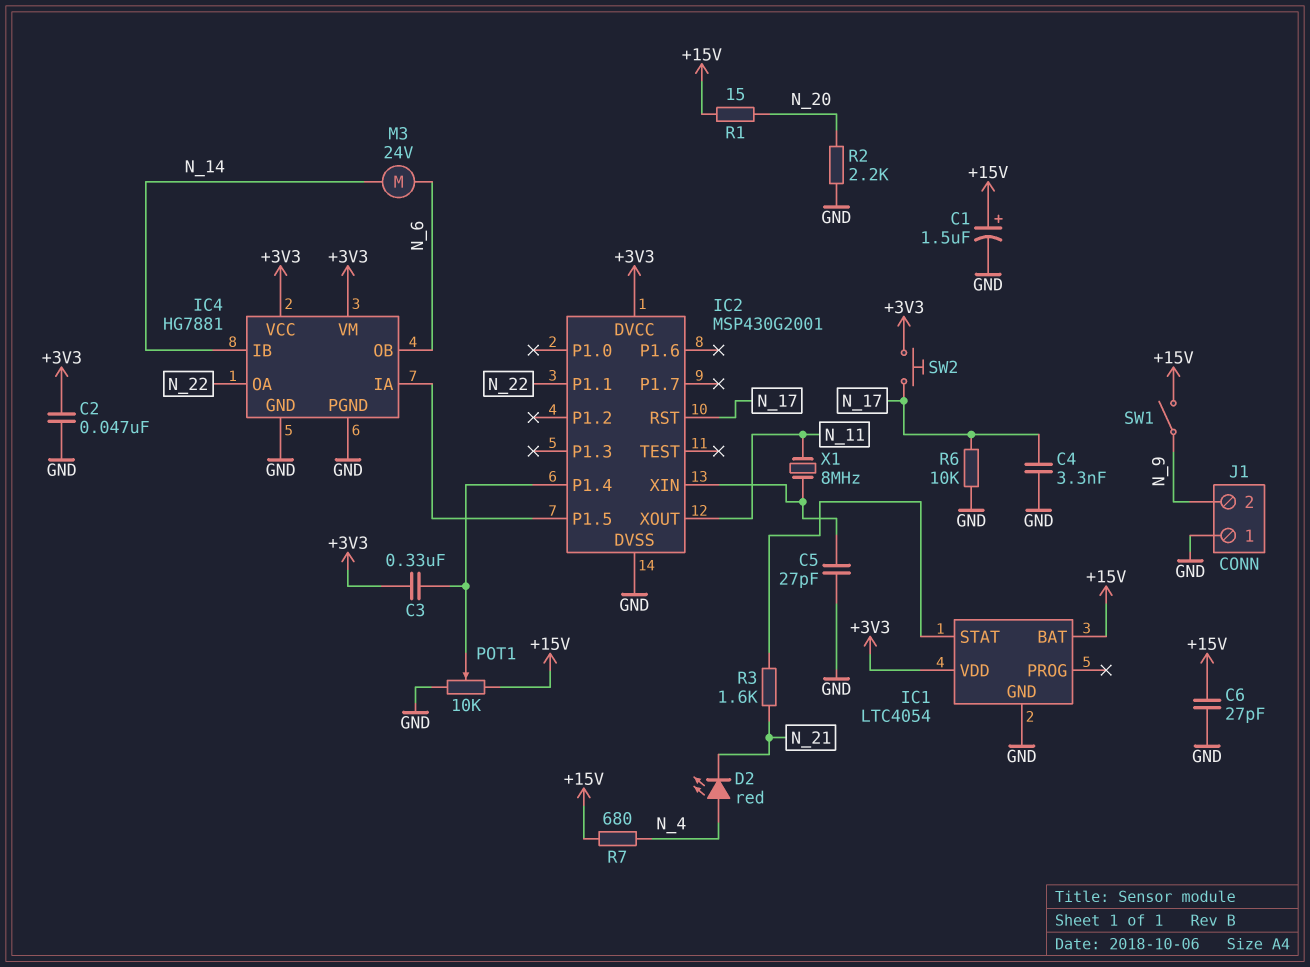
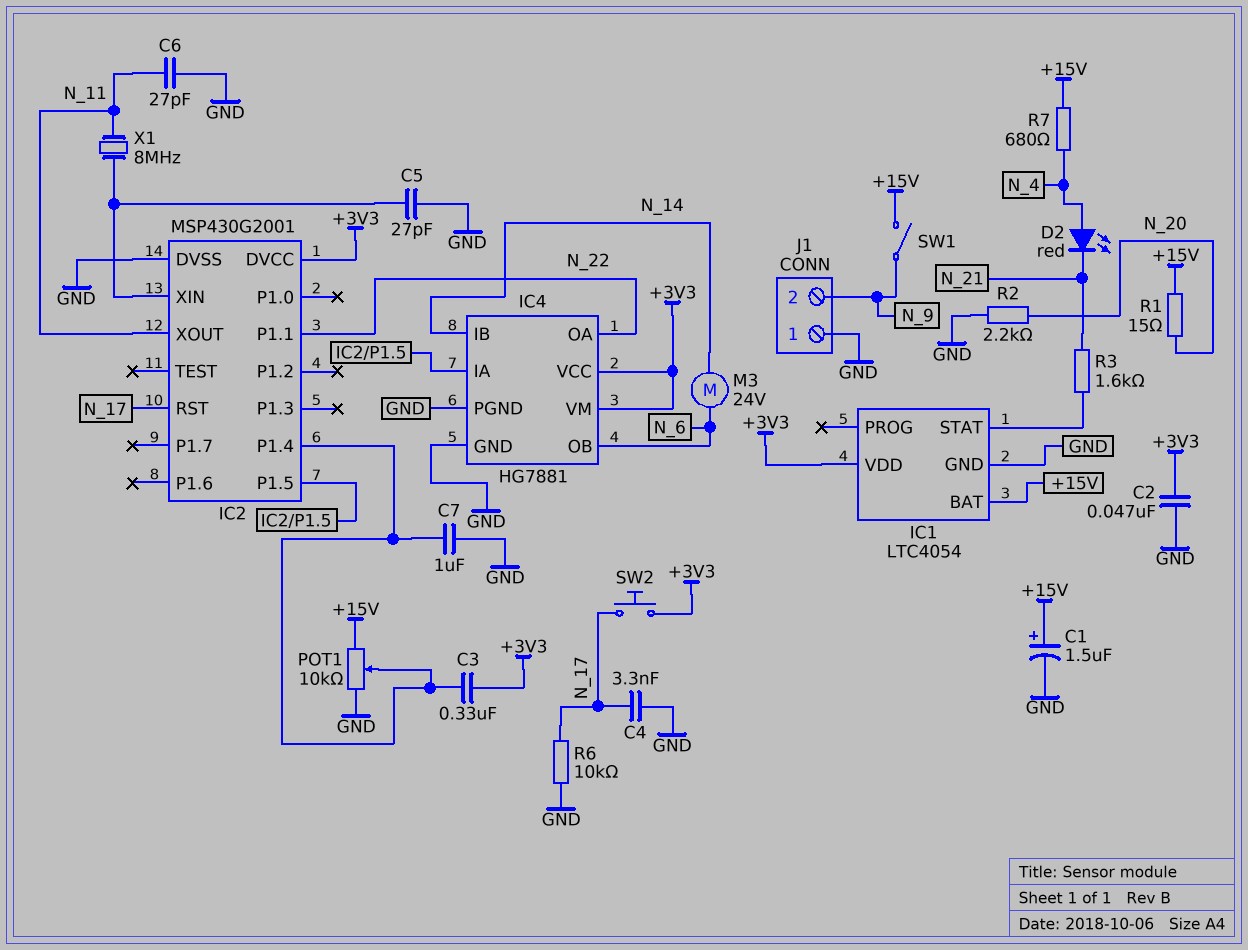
C6: 27pF (+15V, GND) -> 27pF (GND, N_11)
C7: none -> 1uF (GND, IC2/P1.4)

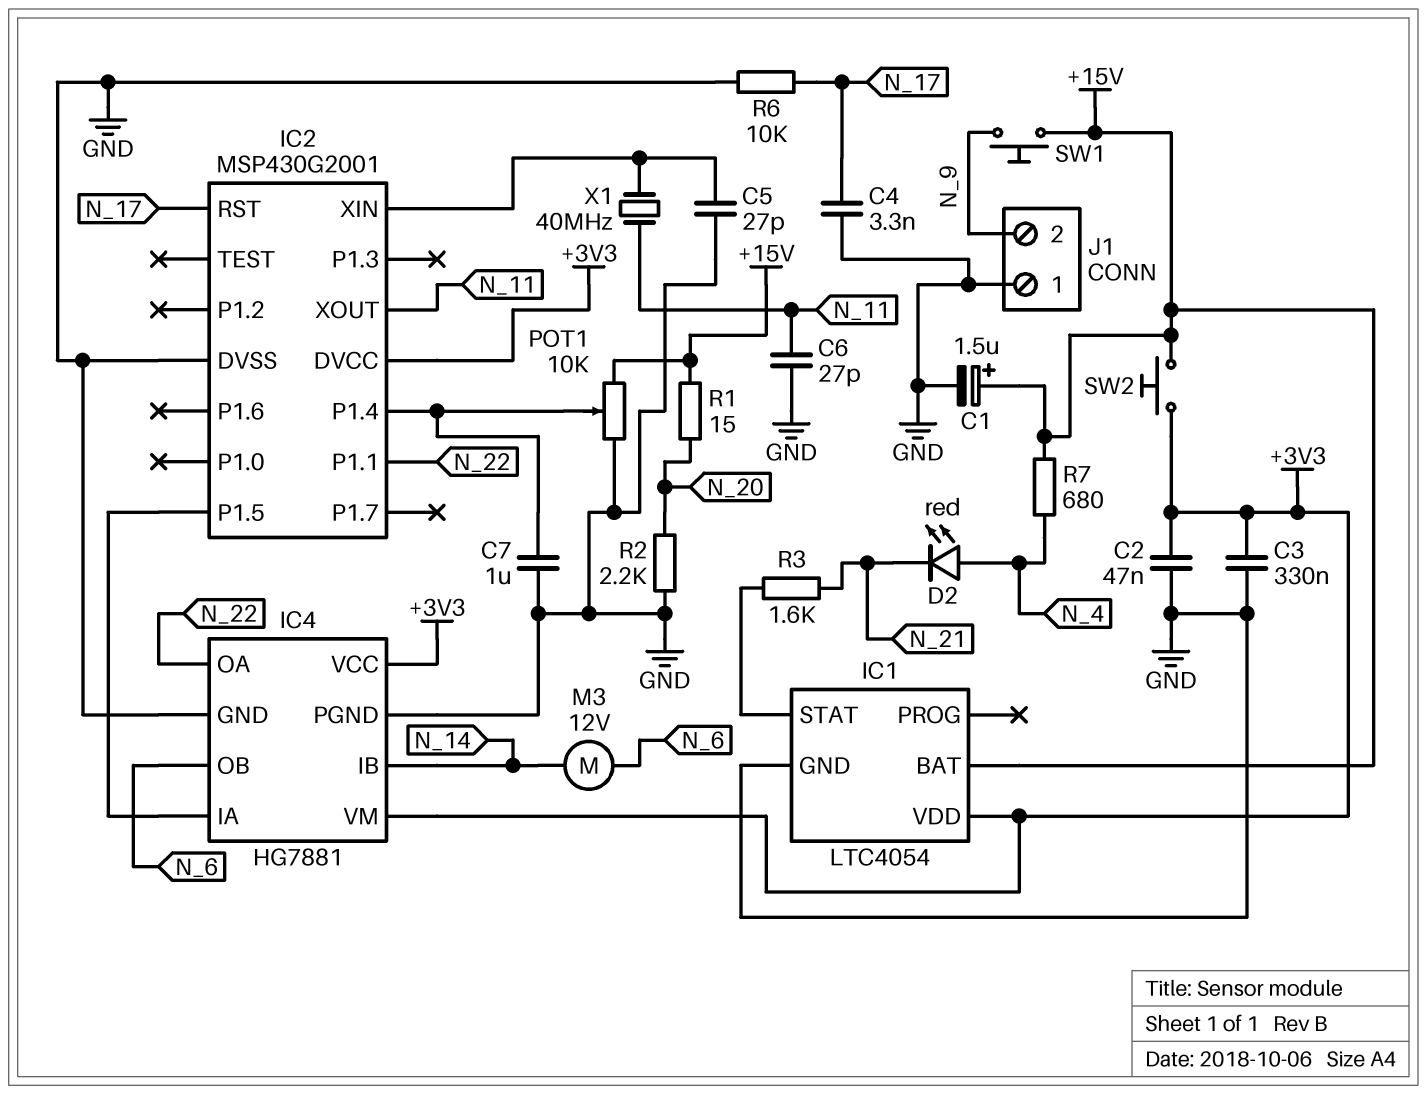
C3: 330nF (+3V3, IC2/P1.4) -> 330nF (+3V3, GND)
M3: motor 24V (N_6, N_14) -> motor 12V (N_6, N_14)
SW1: switch (+15V, N_9) -> button (+15V, N_9)
SW2: button (+3V3, N_17) -> button (+3V3, +15V)
X1: 8MHz (IC2/XIN, N_11) -> 40MHz (IC2/XIN, N_11)

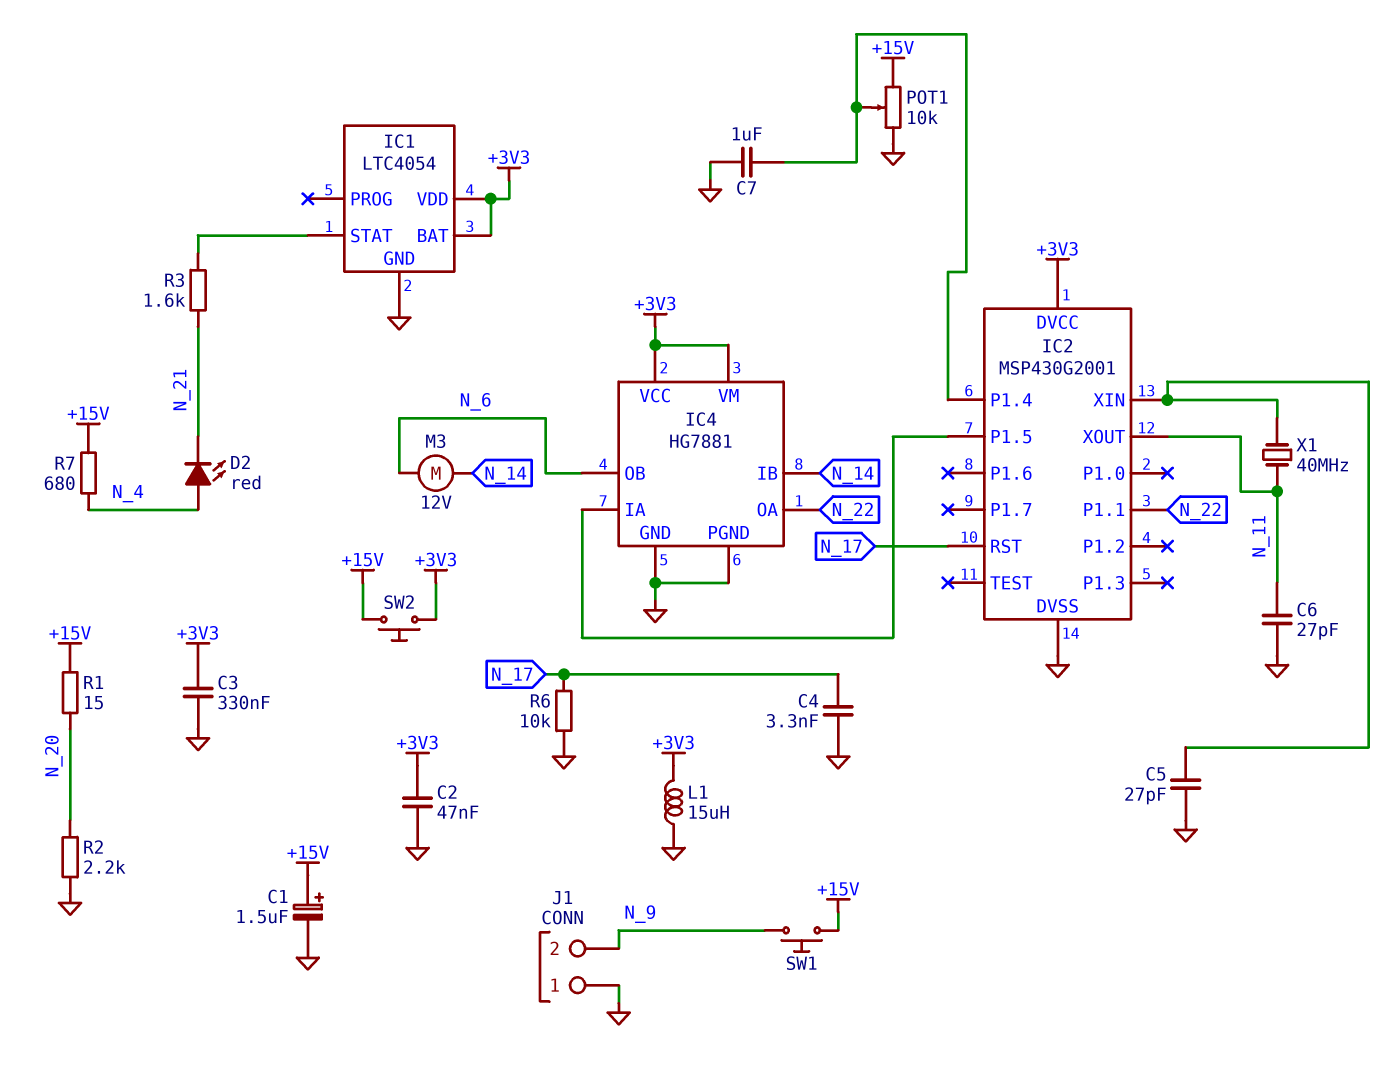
IC1 pin BAT: +15V -> +3V3
L1: none -> 15uH (+3V3, GND)

